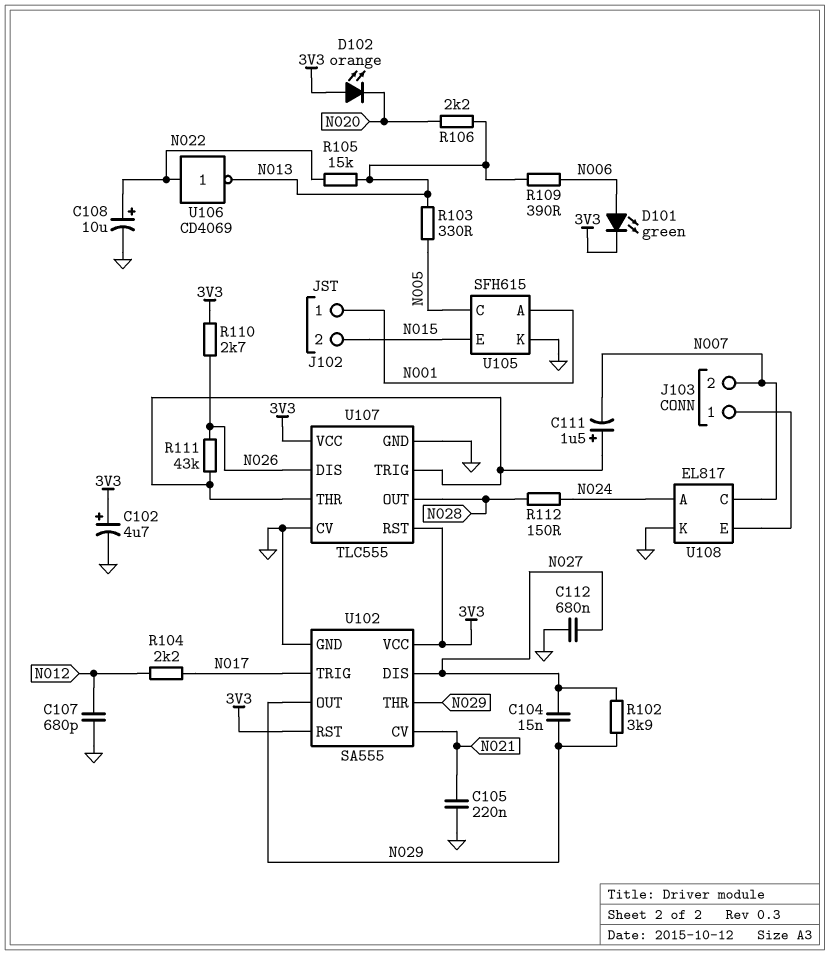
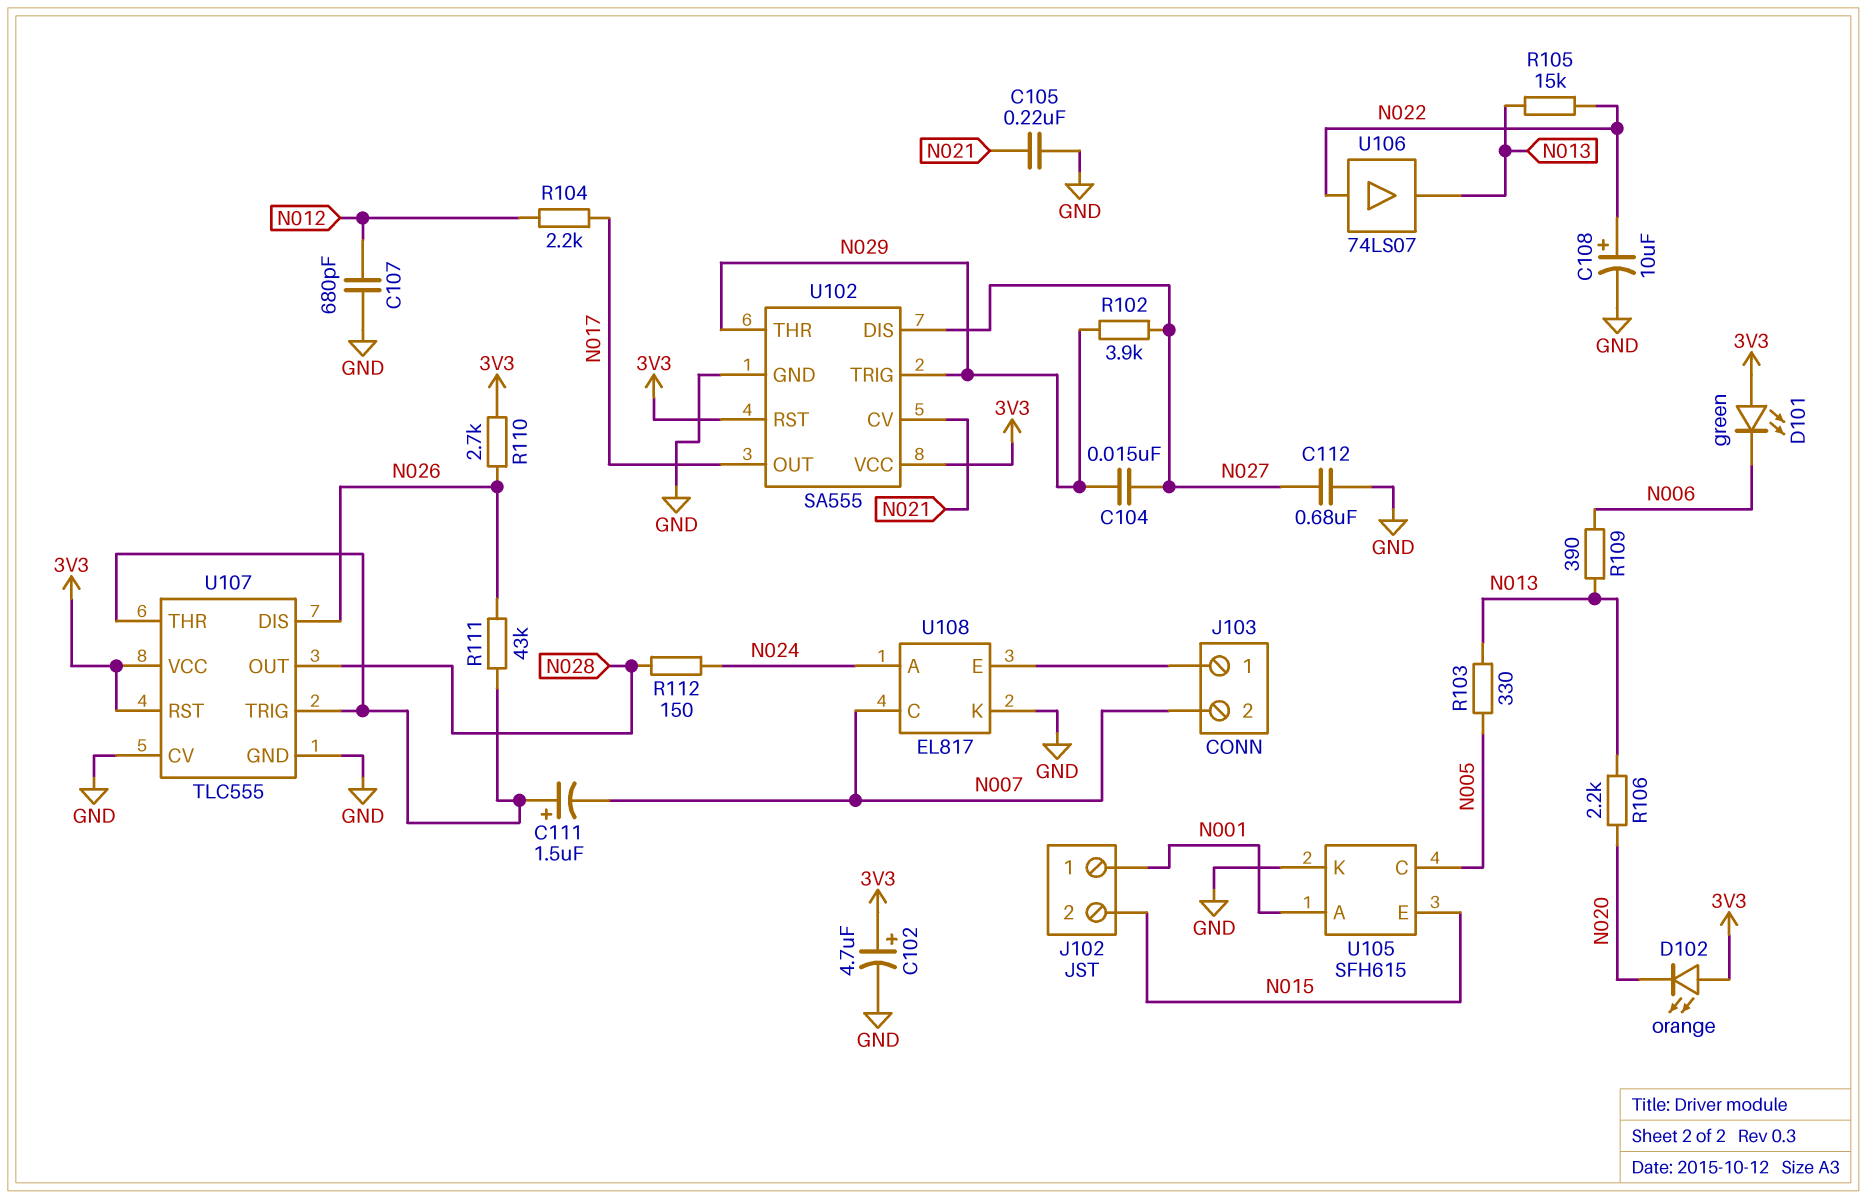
D101: LED green (A N006, K 3V3) -> LED green (A 3V3, K N006)
U102 pin OUT: N029 -> N017
U102 pin TRIG: N017 -> N029
U106: NOT CD4069 (in N022, out N013) -> buffer 74LS07 (in N022, out N013)

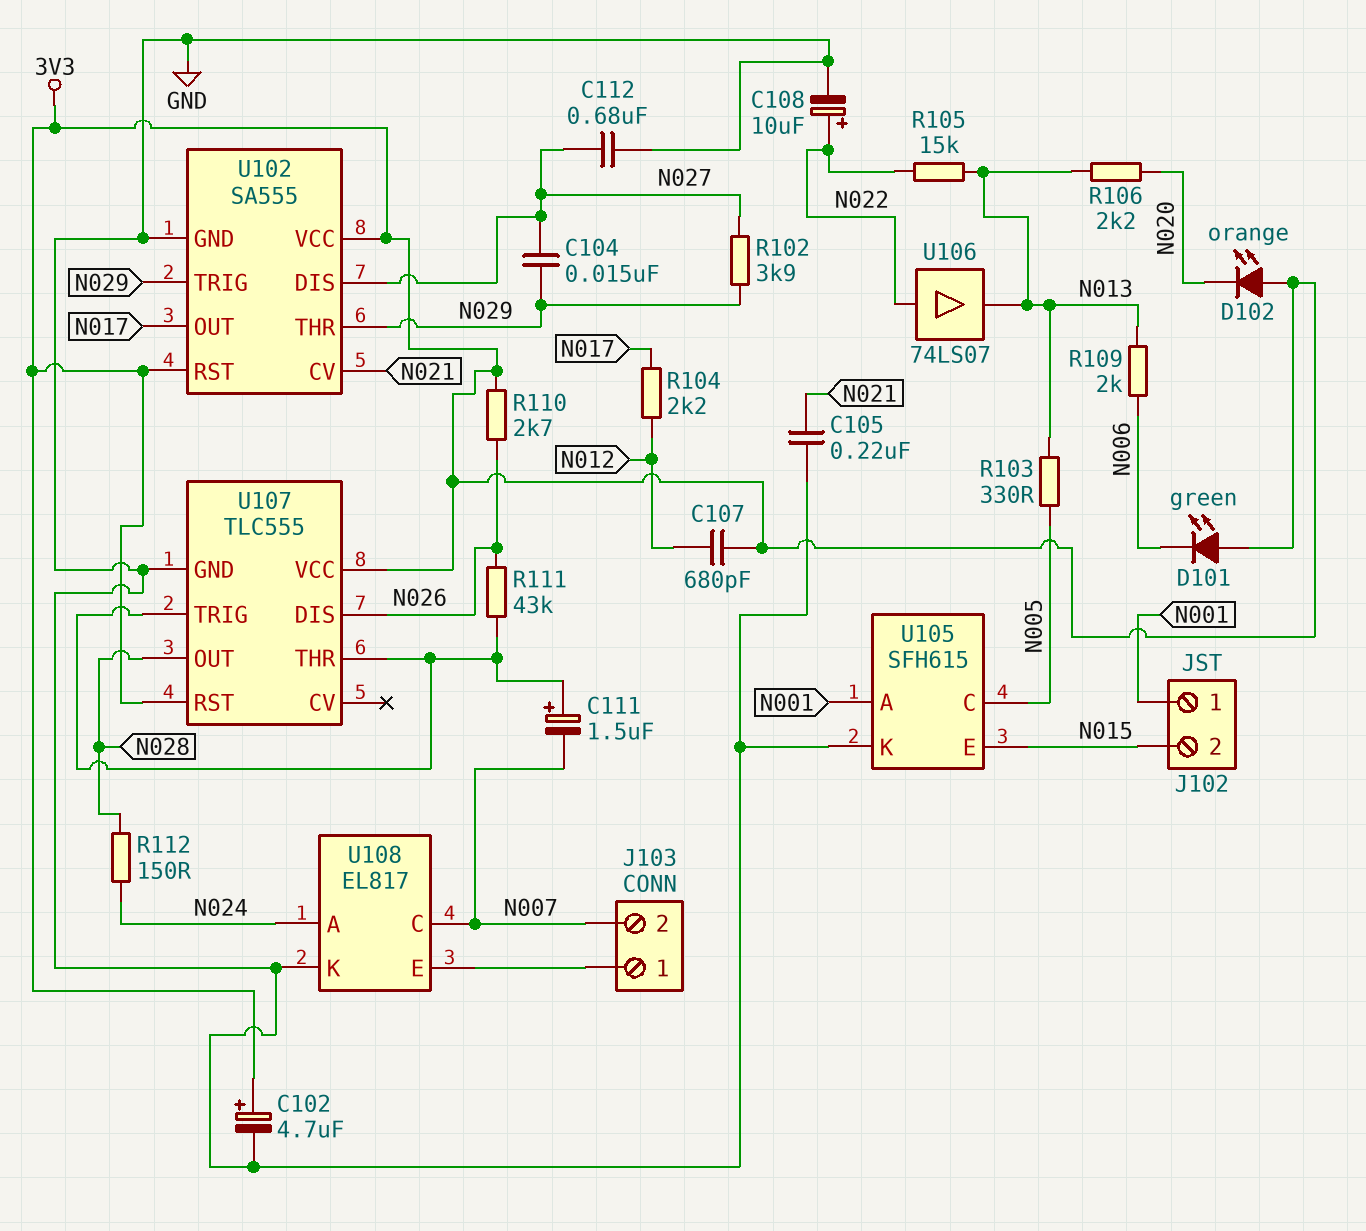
C107: 680pF (GND, N012) -> 680pF (3V3, N012)
R109: 390 (N006, N013) -> 2k (N006, N013)
U107 pin CV: GND -> none

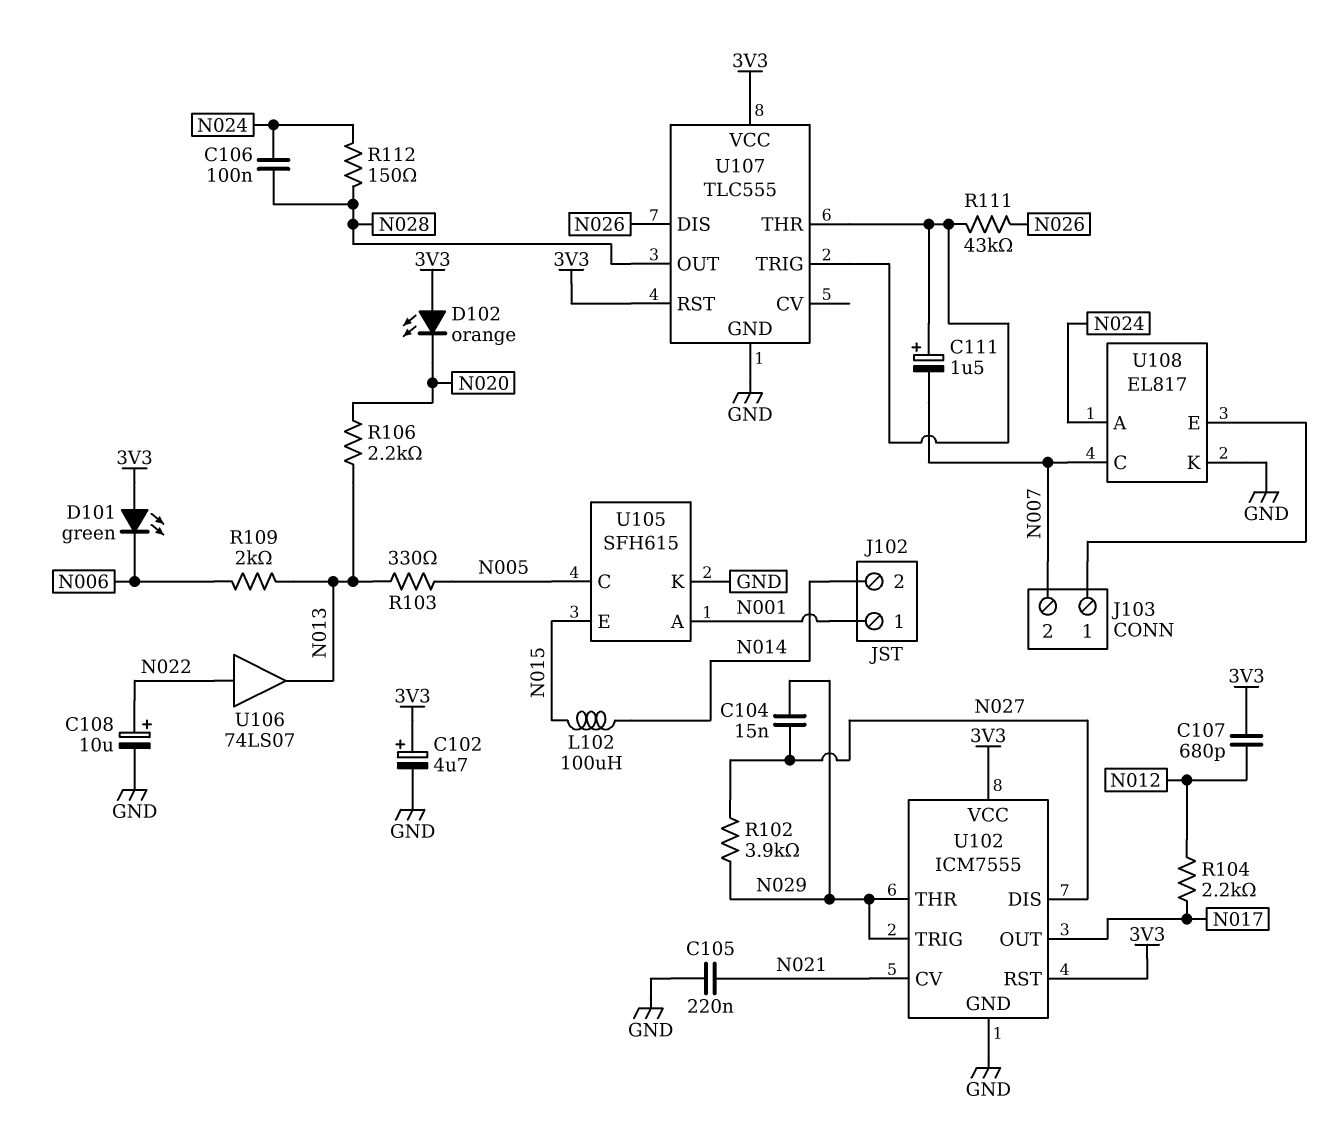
C106: none -> 100nF (N024, N028)
C112: 680nF (GND, N027) -> none
J102 pin 2: N015 -> N014
L102: none -> 100uH (N014, N015)
R105: 15k (N013, N022) -> none
R110: 2.7k (3V3, N026) -> none
U102: SA555 -> ICM7555

